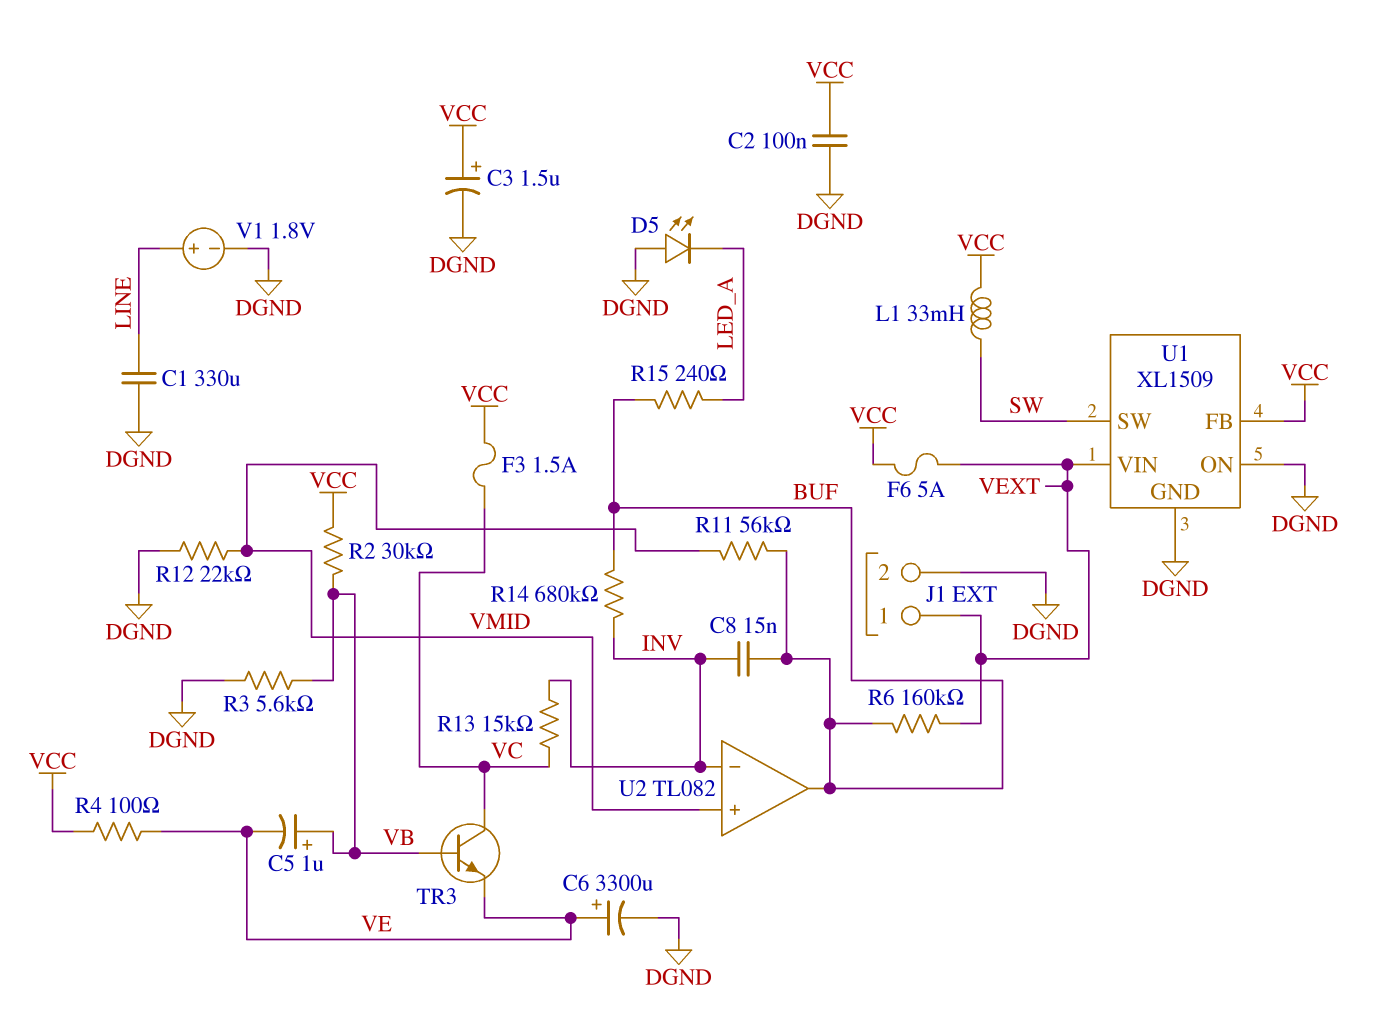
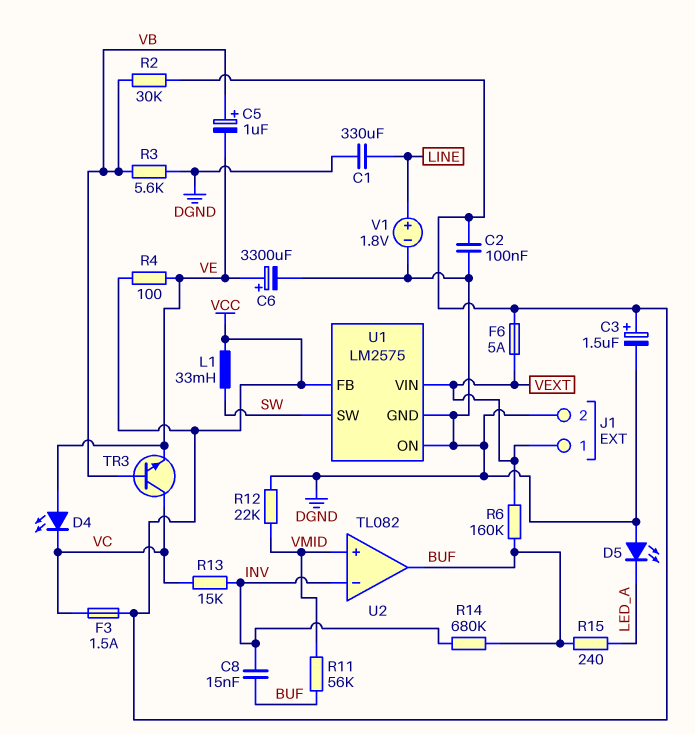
D4: none -> LED (A VE, K VC)
U1: XL1509 -> LM2575

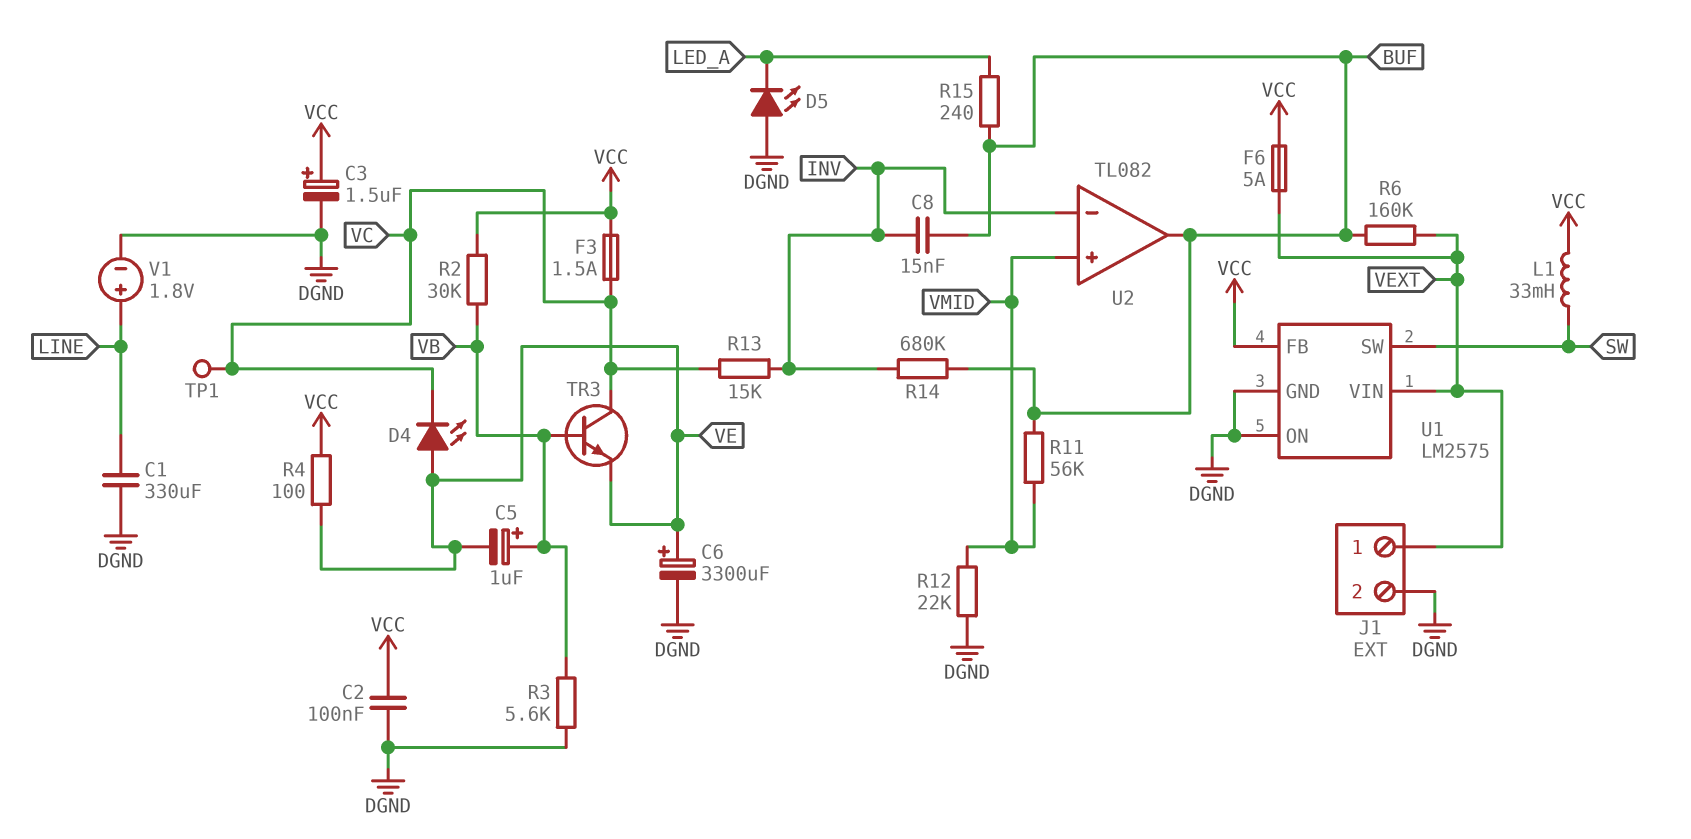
TP1: none -> test point (VC)

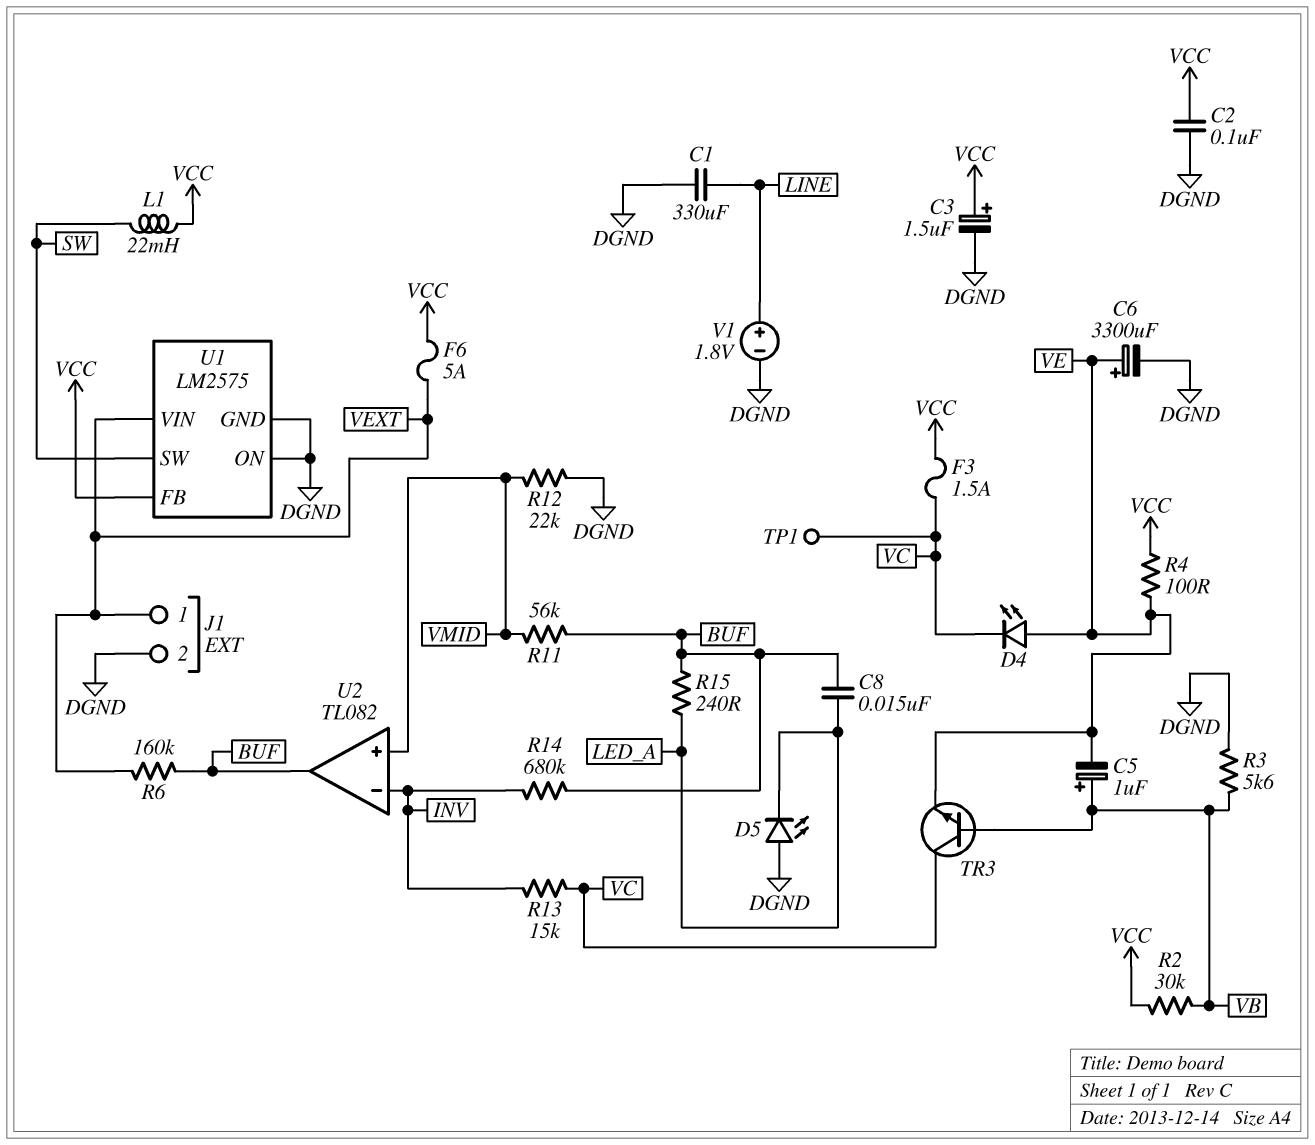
C8: 15nF (BUF, INV) -> 15nF (BUF, LED_A)
L1: 33mH (SW, VCC) -> 22mH (SW, VCC)

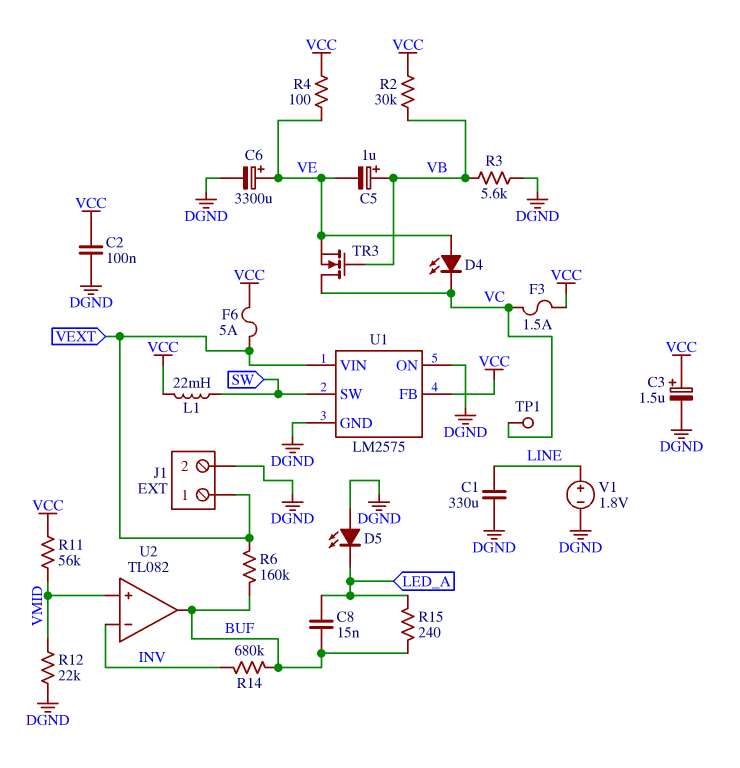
R11: 56k (BUF, VMID) -> 56k (VCC, VMID)
R13: 15k (INV, VC) -> none
TR3: NPN (B VB, C VC, E VE) -> NMOS (G VB, D VC, S VE)

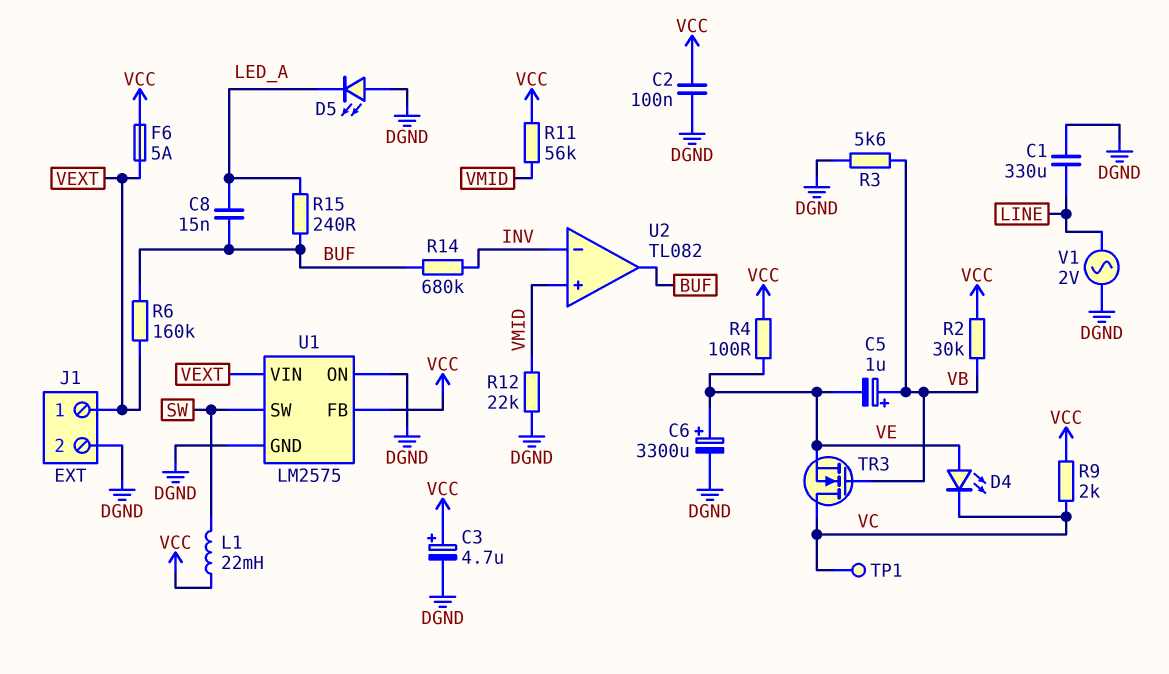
C3: 1.5uF (plus VCC, minus DGND) -> 4.7uF (plus VCC, minus DGND)
F3: 1.5A (VC, VCC) -> none
R9: none -> 2k (VC, VCC)
V1: 1.8V (plus LINE, minus DGND) -> AC 2V (DGND, LINE)

